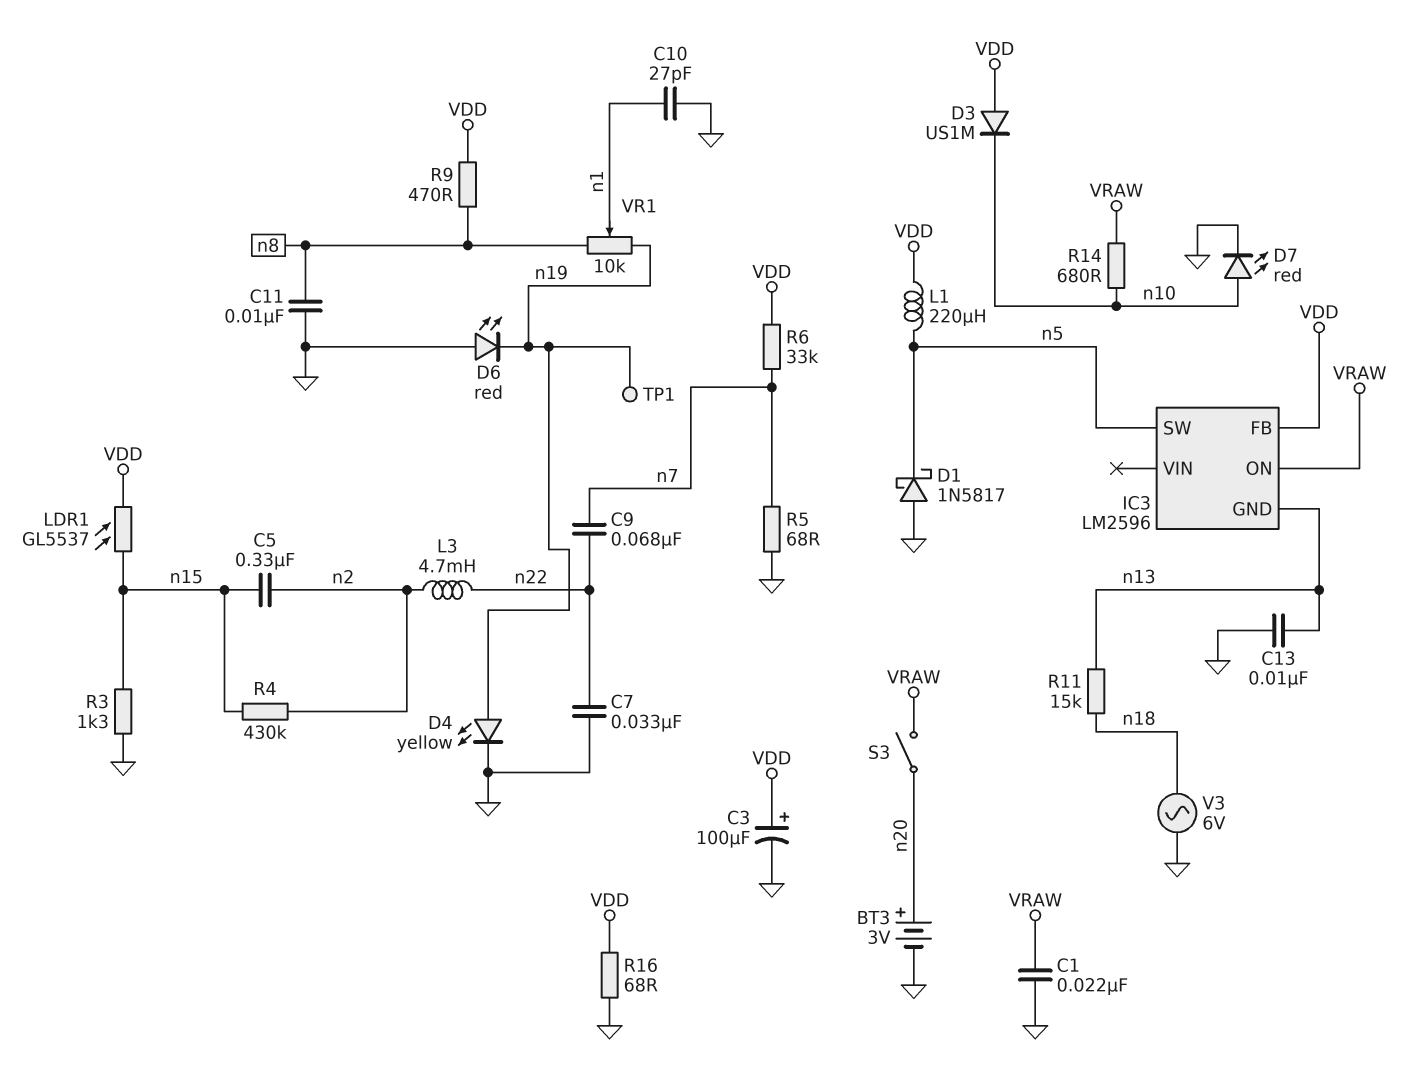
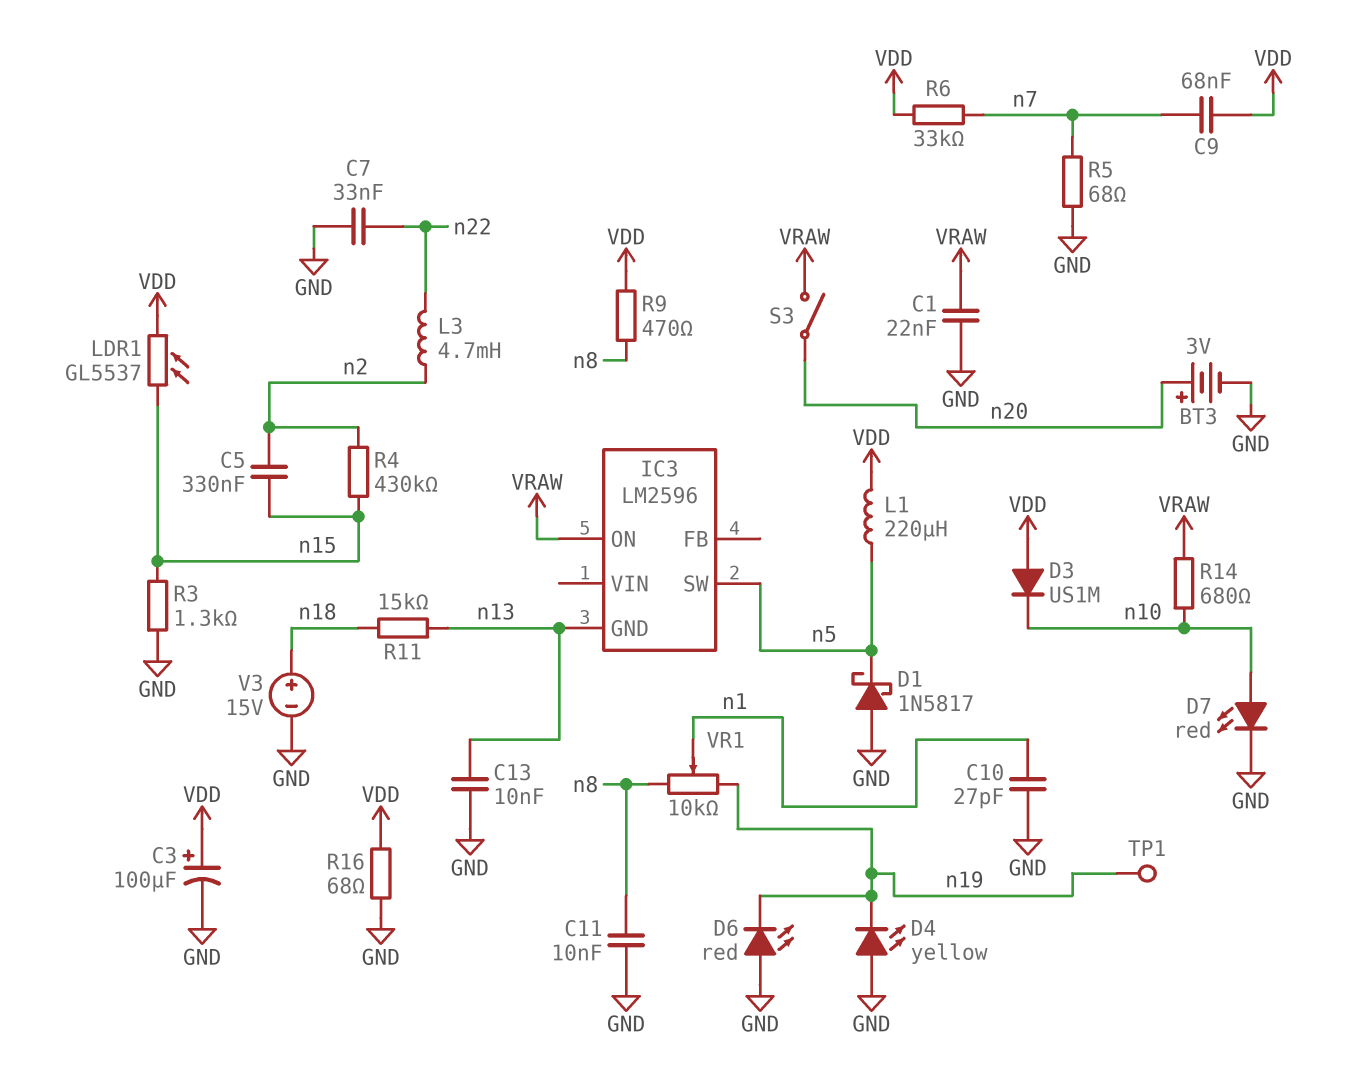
C9: 68nF (n7, n22) -> 68nF (VDD, n7)
D4: LED yellow (A n19, K GND) -> LED yellow (A GND, K n19)
IC3 pin FB: VDD -> none
V3: AC 6V (GND, n18) -> 15V (plus n18, minus GND)

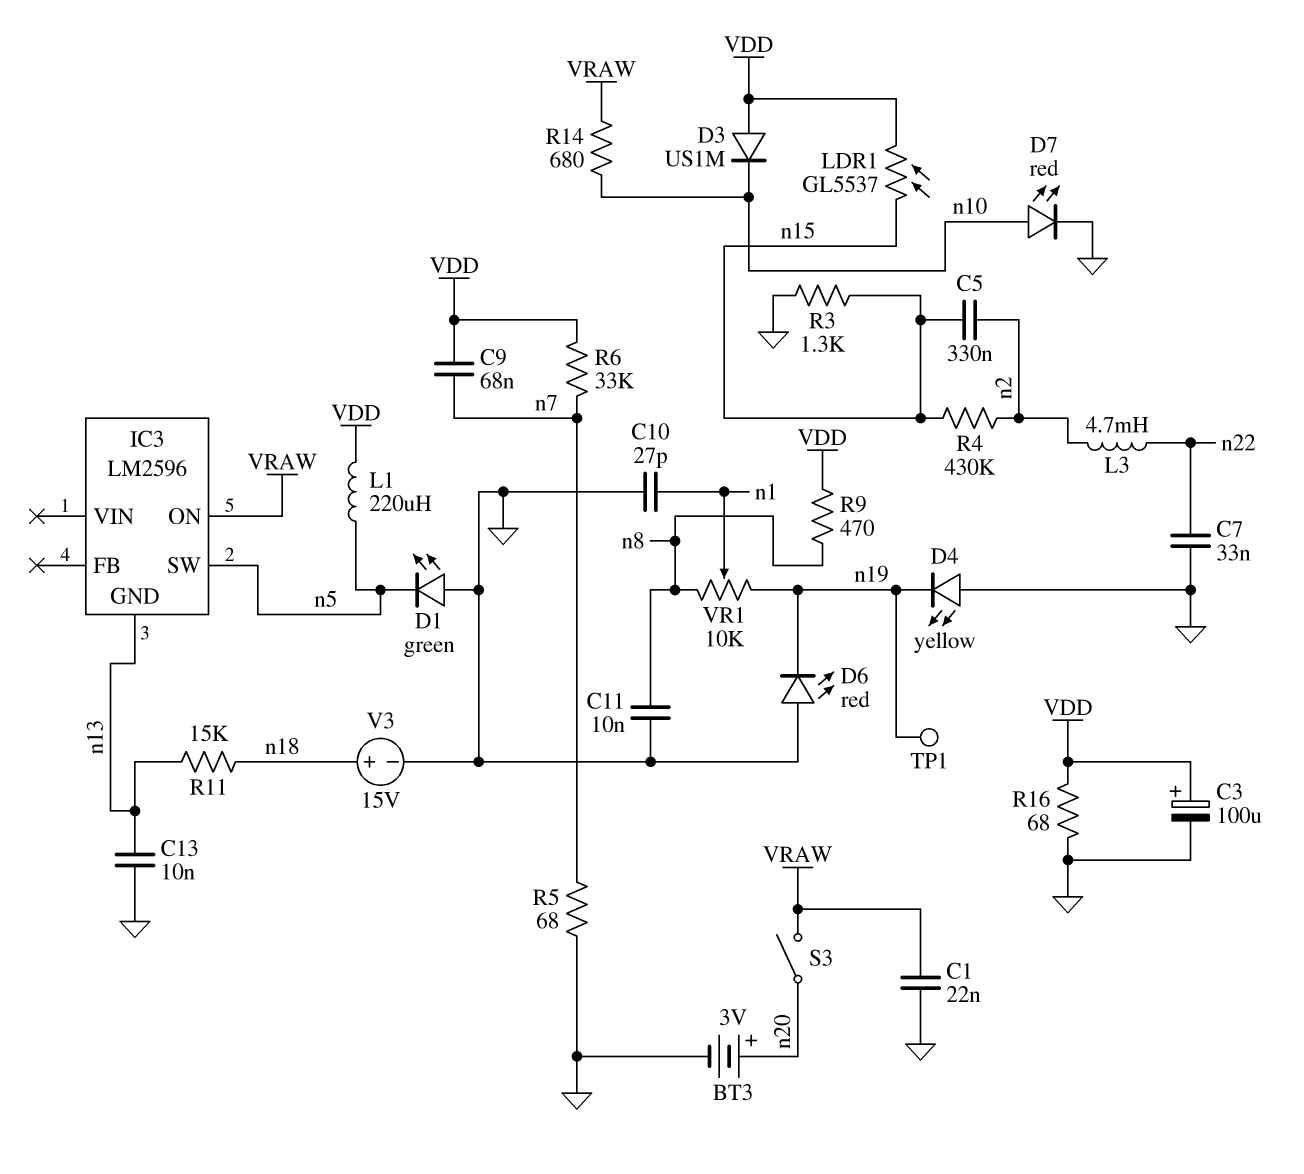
D1: schottky 1N5817 (A GND, K n5) -> LED green (A GND, K n5)

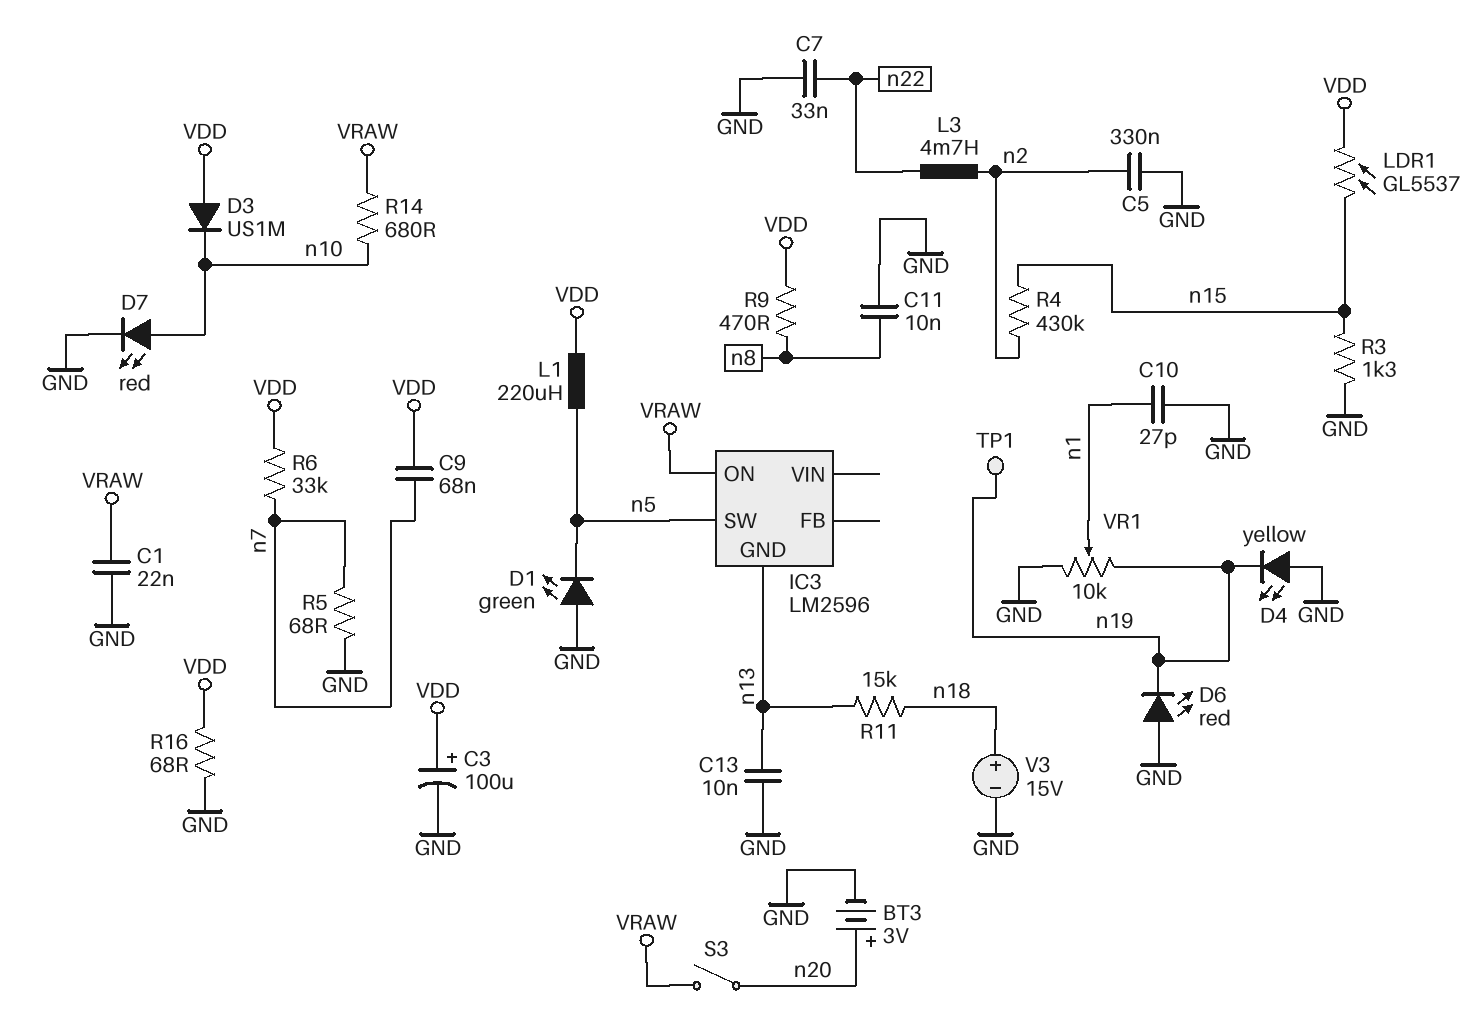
C5: 330nF (n2, n15) -> 330nF (GND, n2)
VR1: 10k (n8, n19, wiper n1) -> 10k (GND, n19, wiper n1)

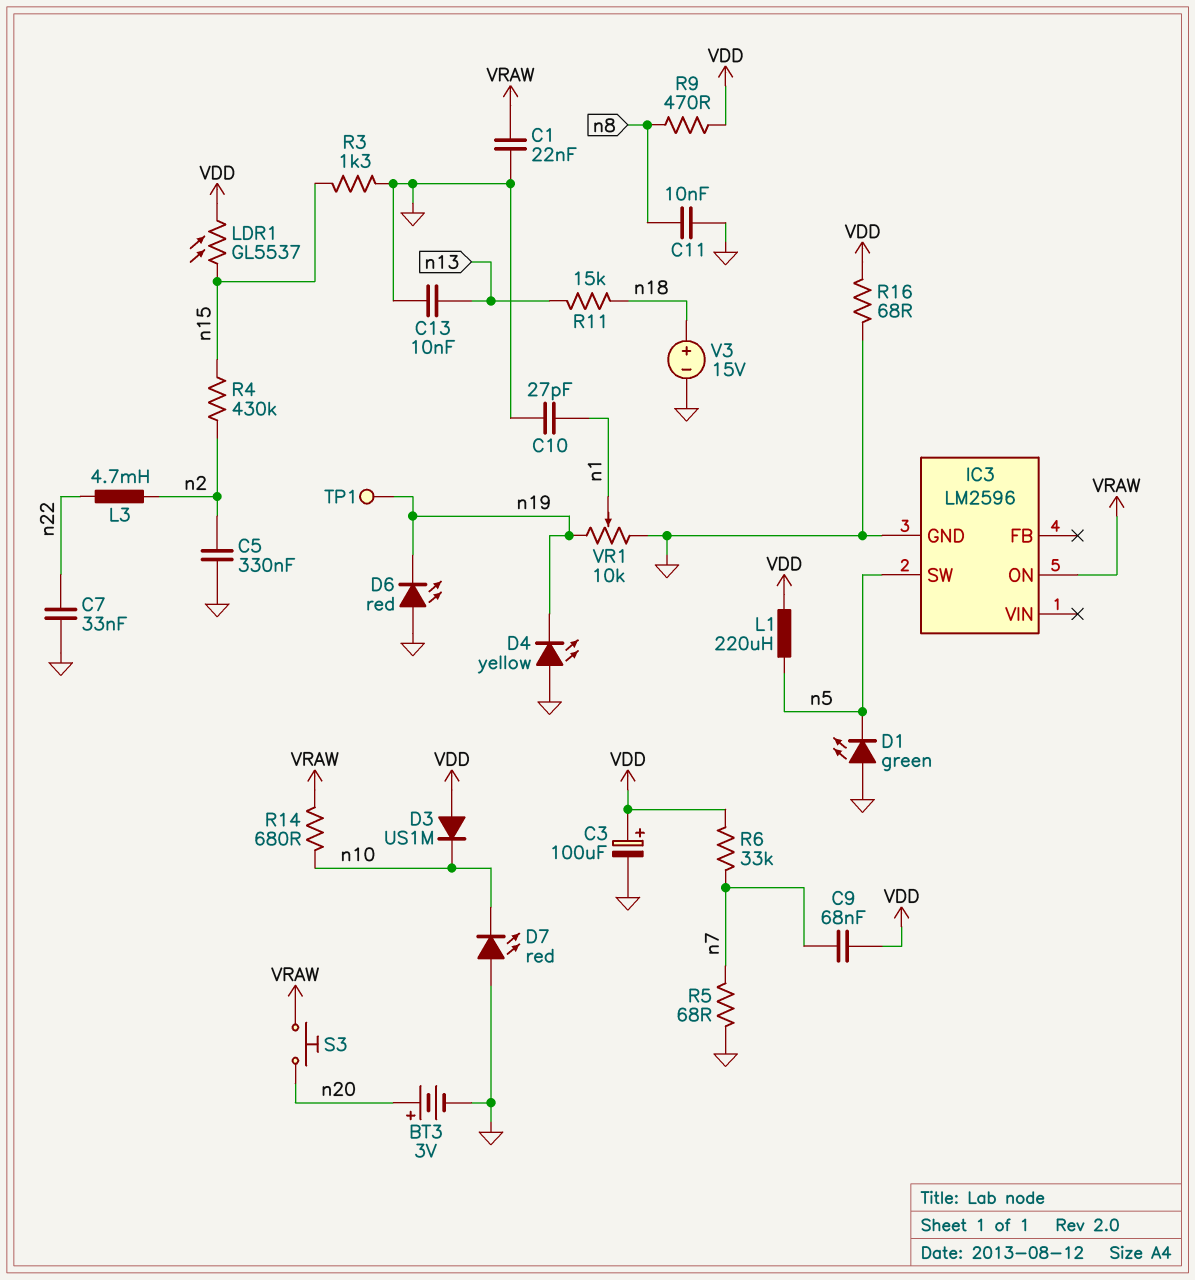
D7: LED red (A n10, K GND) -> LED red (A GND, K n10)
IC3 pin GND: n13 -> GND
S3: switch (VRAW, n20) -> button (VRAW, n20)

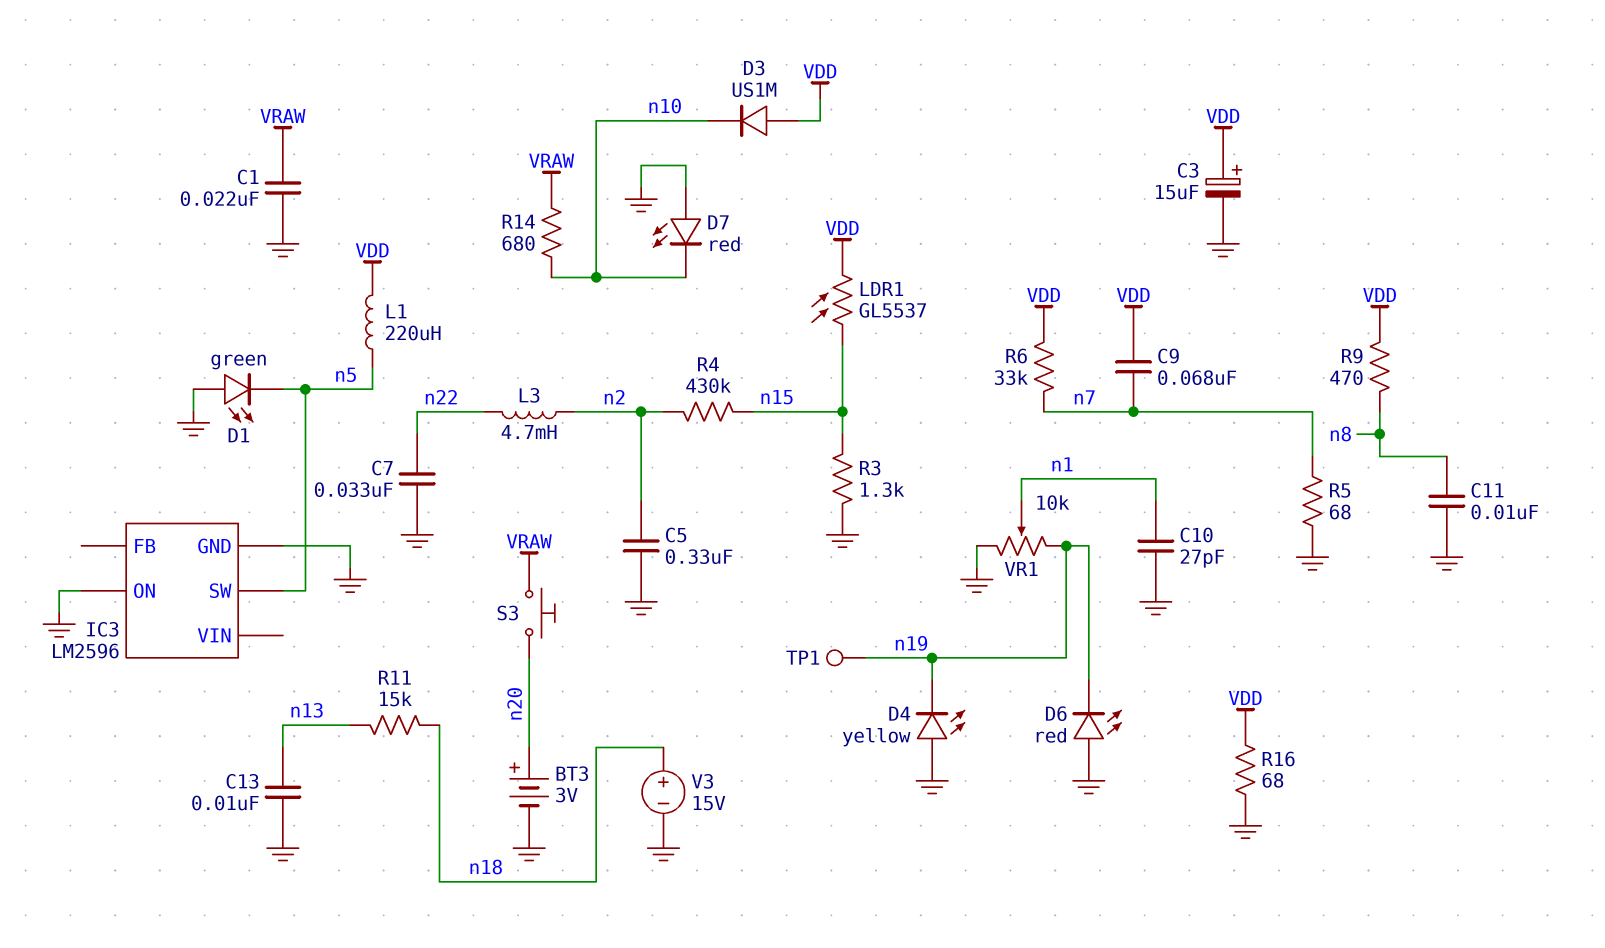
C3: 100uF (plus VDD, minus GND) -> 15uF (plus VDD, minus GND)
IC3 pin ON: VRAW -> GND

